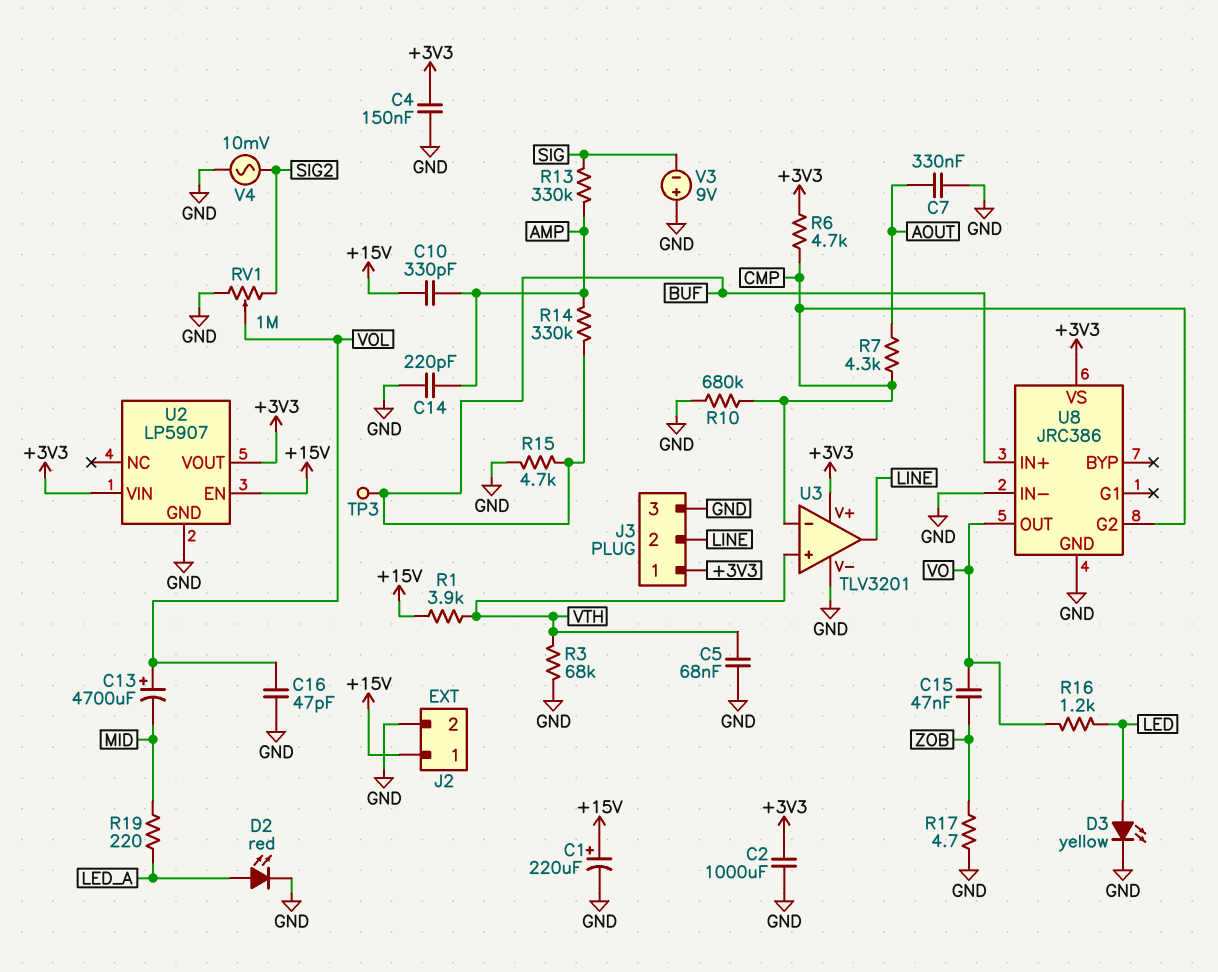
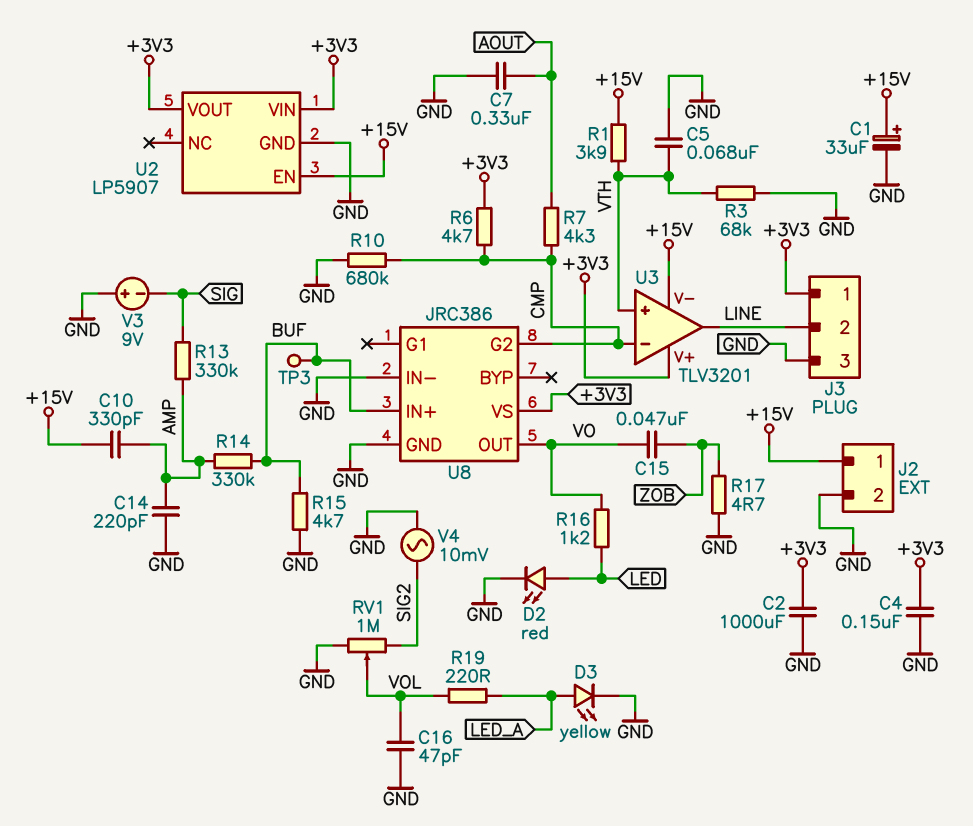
C1: 220uF (plus +15V, minus GND) -> 33uF (plus +15V, minus GND)
C13: 4700uF (plus VOL, minus MID) -> none
D2: LED red (A LED_A, K GND) -> LED red (A LED, K GND)
D3: LED yellow (A LED, K GND) -> LED yellow (A LED_A, K GND)
R19: 220 (LED_A, MID) -> 220 (LED_A, VOL)
U3 pin V-: GND -> +15V

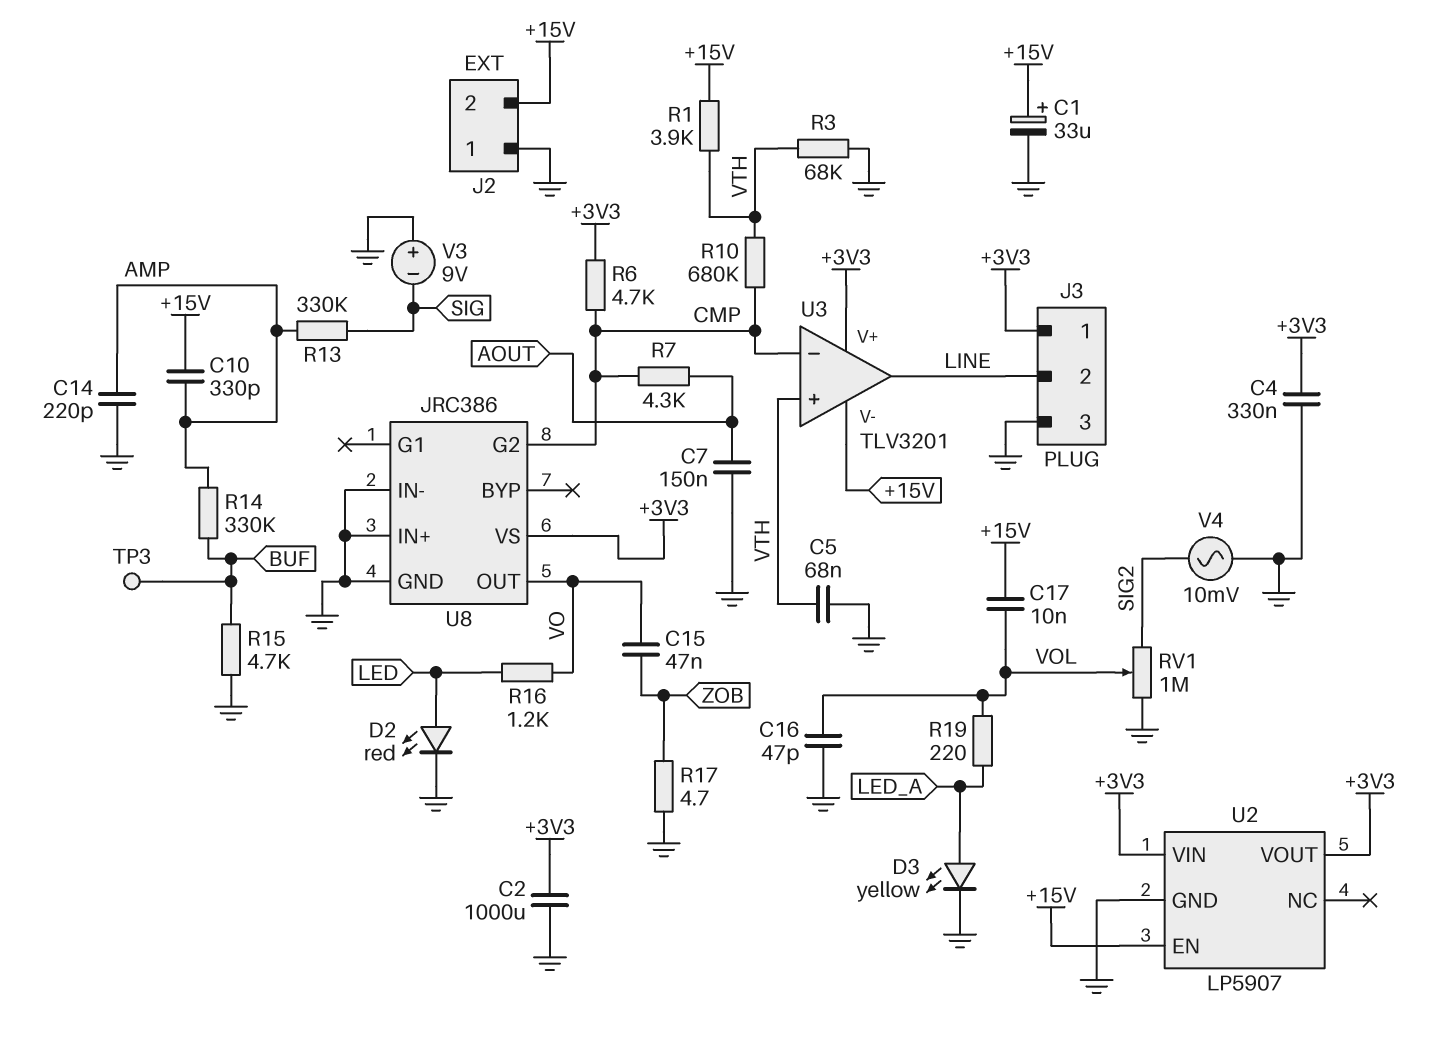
C4: 150nF (+3V3, GND) -> 330nF (+3V3, GND)
C7: 330nF (AOUT, GND) -> 150nF (AOUT, GND)
C17: none -> 10nF (+15V, VOL)
J2 pin 1: +15V -> GND
J2 pin 2: GND -> +15V
R10: 680k (CMP, GND) -> 680k (CMP, VTH)
U8 pin IN+: BUF -> GND

